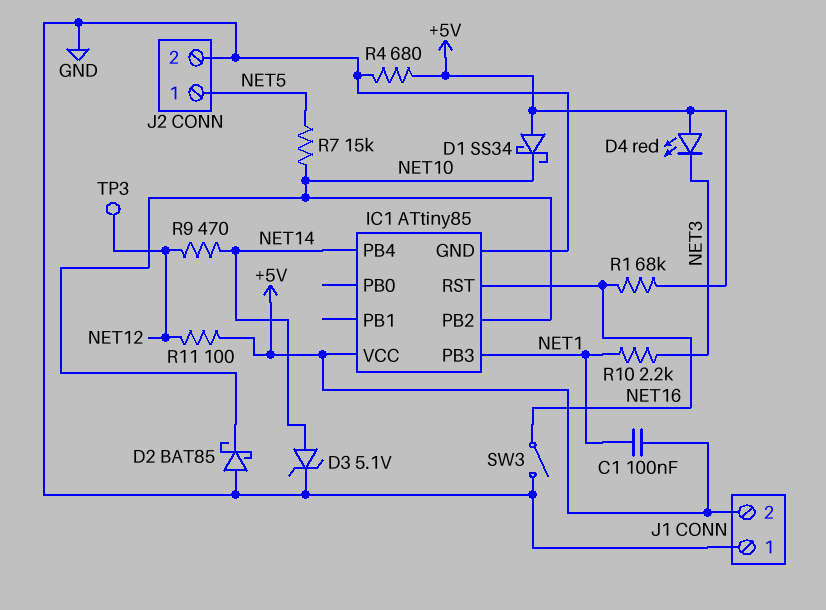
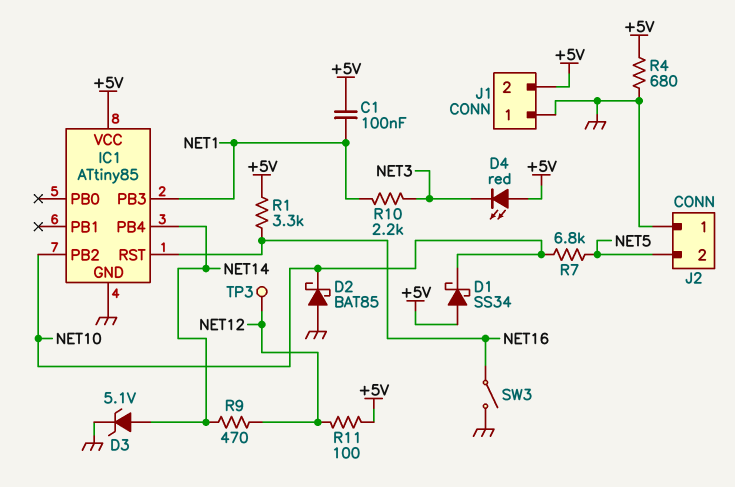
J2 pin 1: NET5 -> GND
J2 pin 2: GND -> NET5
R1: 68k (+5V, NET16) -> 3.3k (+5V, NET16)
R7: 15k (NET5, NET10) -> 6.8k (NET5, NET10)

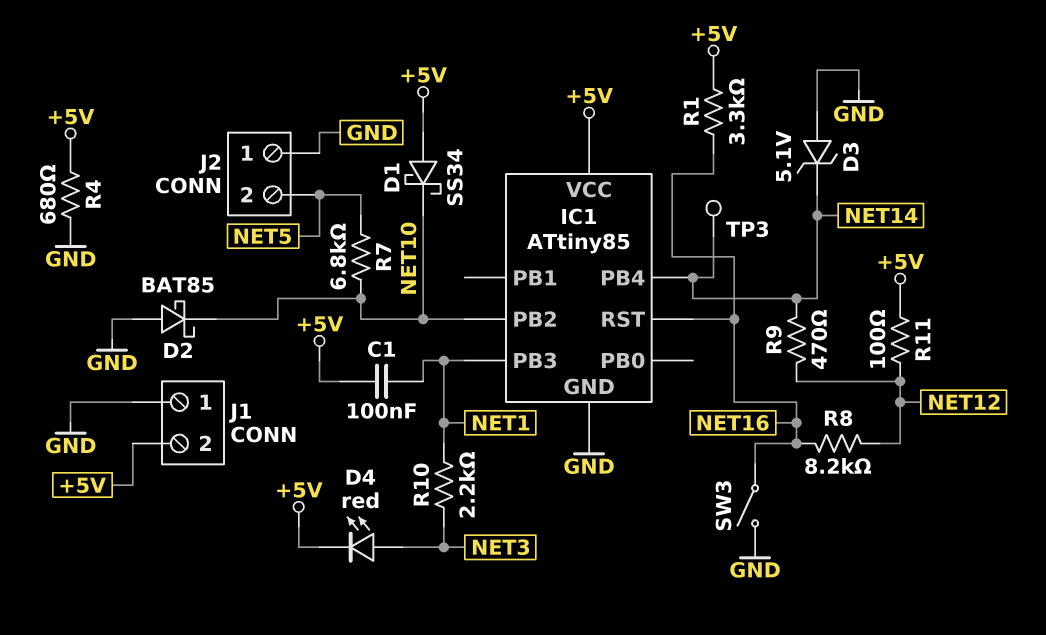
D3: zener 5.1V (A NET14, K GND) -> zener 5.1V (A GND, K NET14)
D4: LED red (A +5V, K NET3) -> LED red (A NET3, K +5V)
R8: none -> 8.2k (NET12, NET16)
TP3: test point (NET12) -> test point (NET14)

